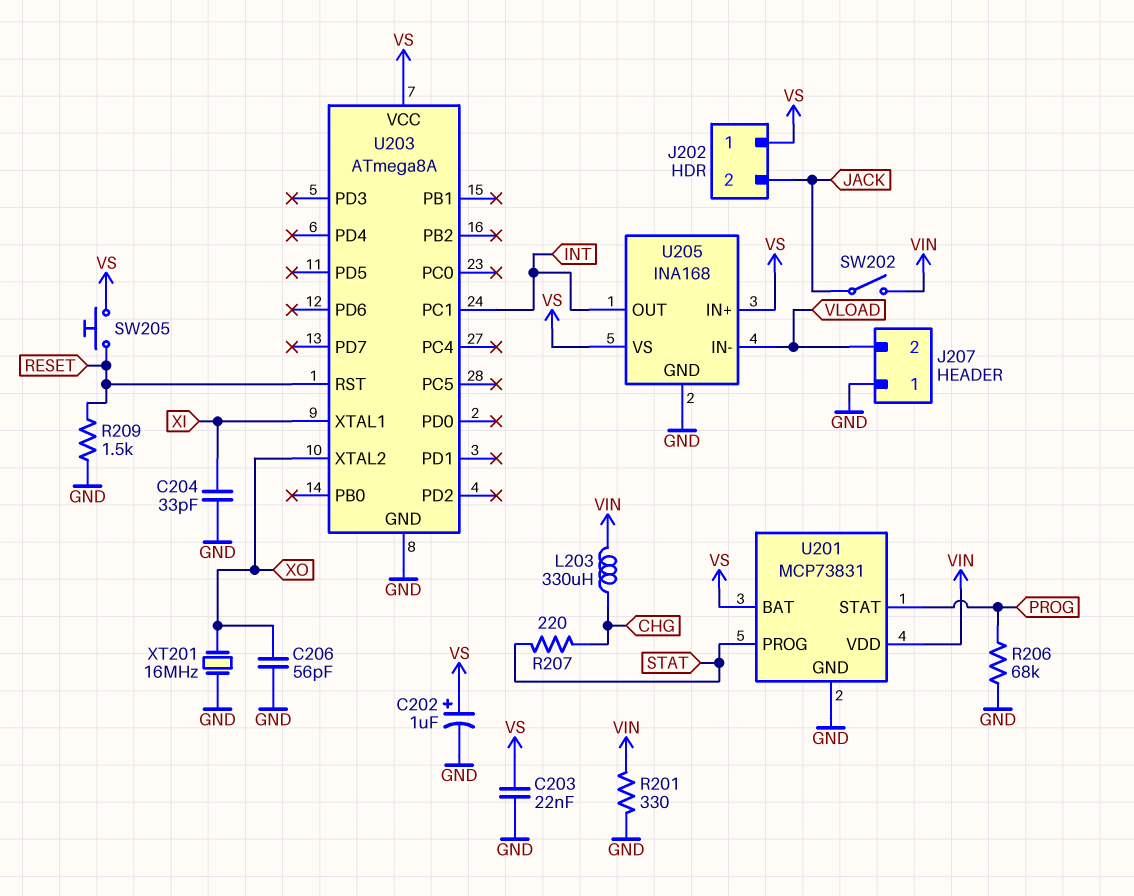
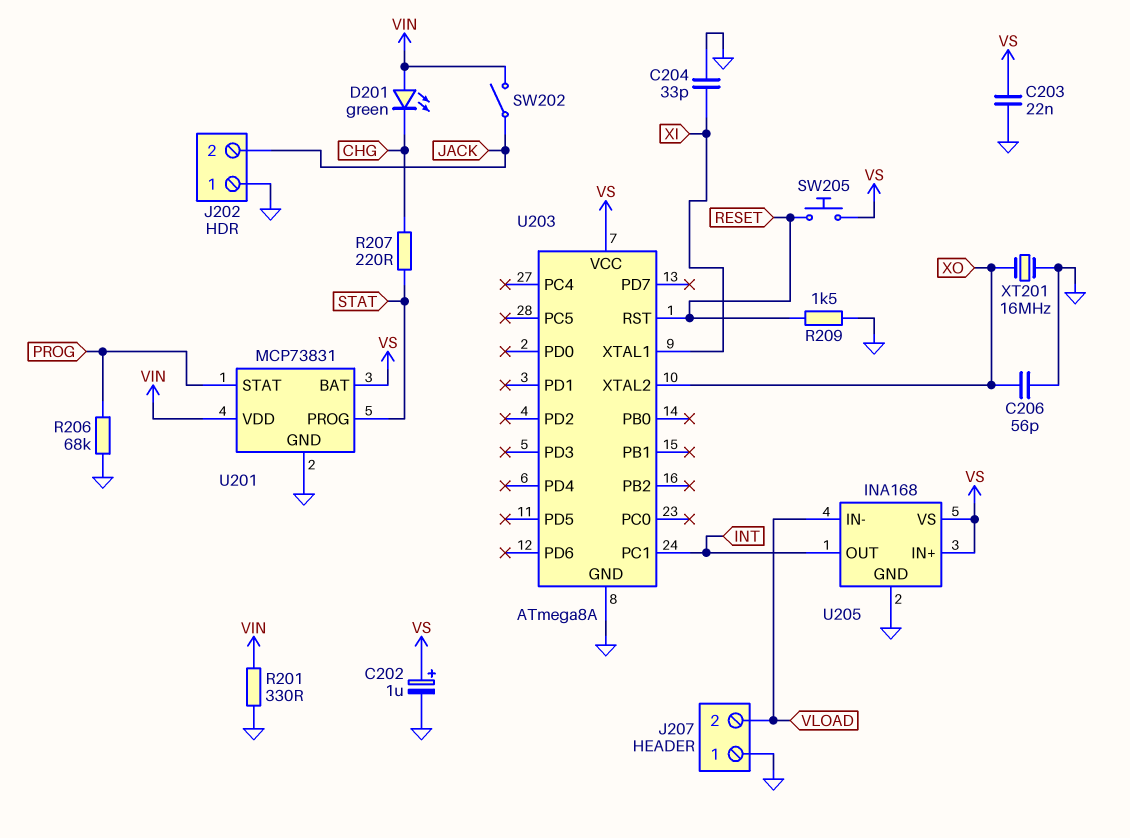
D201: none -> LED green (A VIN, K CHG)
J202 pin 1: VS -> GND
L203: 330uH (CHG, VIN) -> none

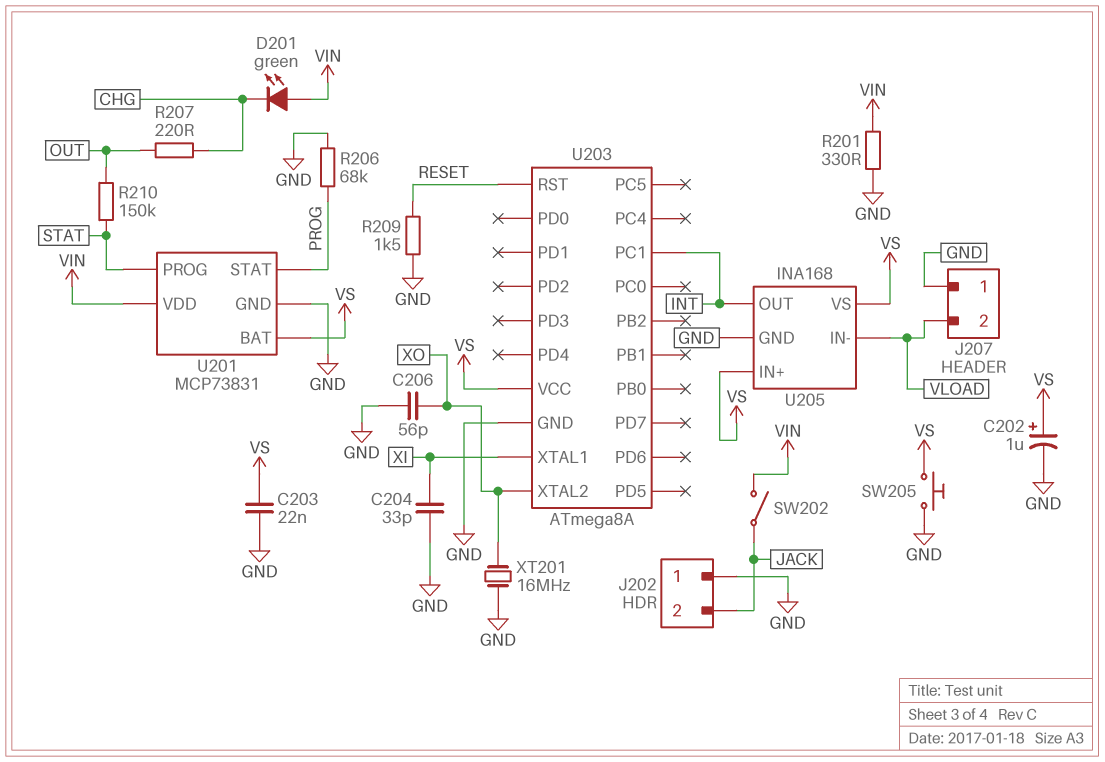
R207: 220 (CHG, STAT) -> 220 (CHG, OUT)
R210: none -> 150k (OUT, STAT)
SW205: button (RESET, VS) -> button (GND, VS)

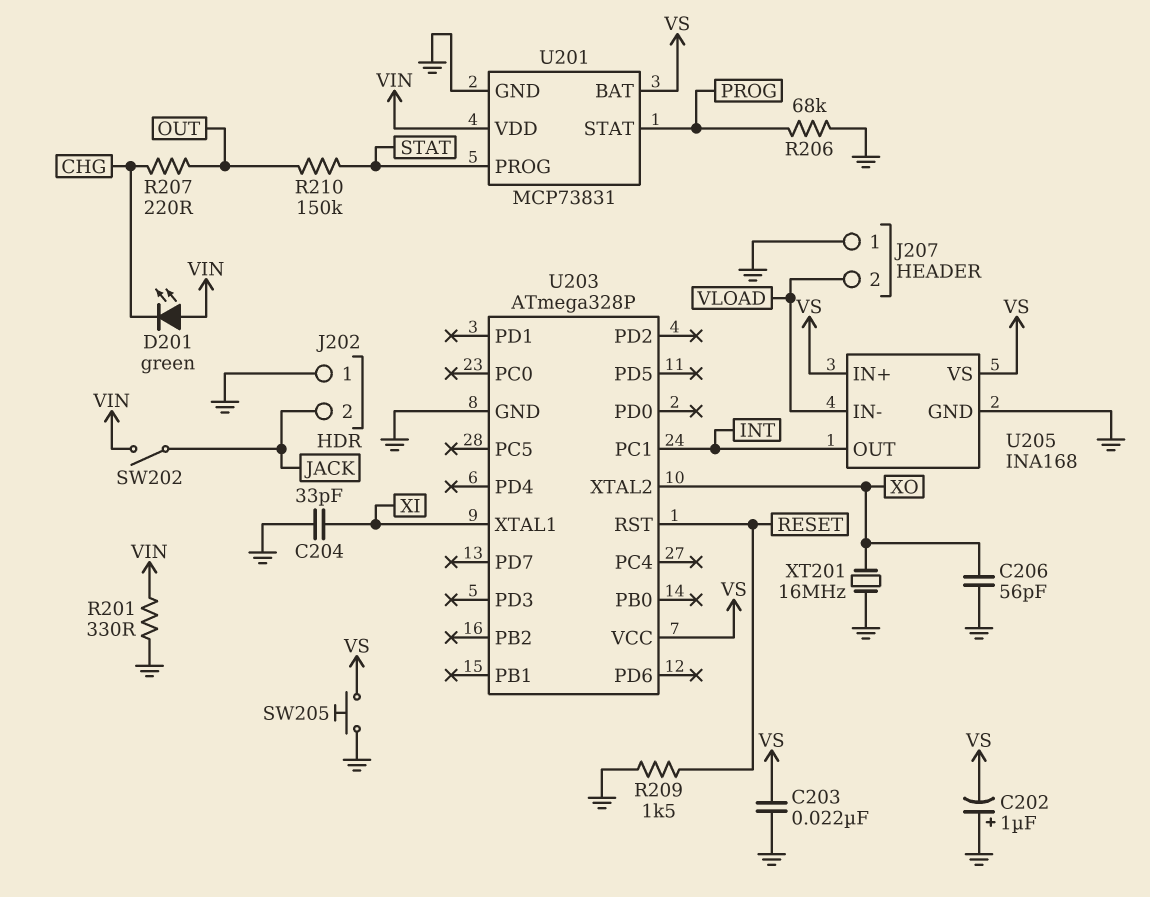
C202: 1uF (plus VS, minus GND) -> 1uF (plus GND, minus VS)
U203: ATmega8A -> ATmega328P

